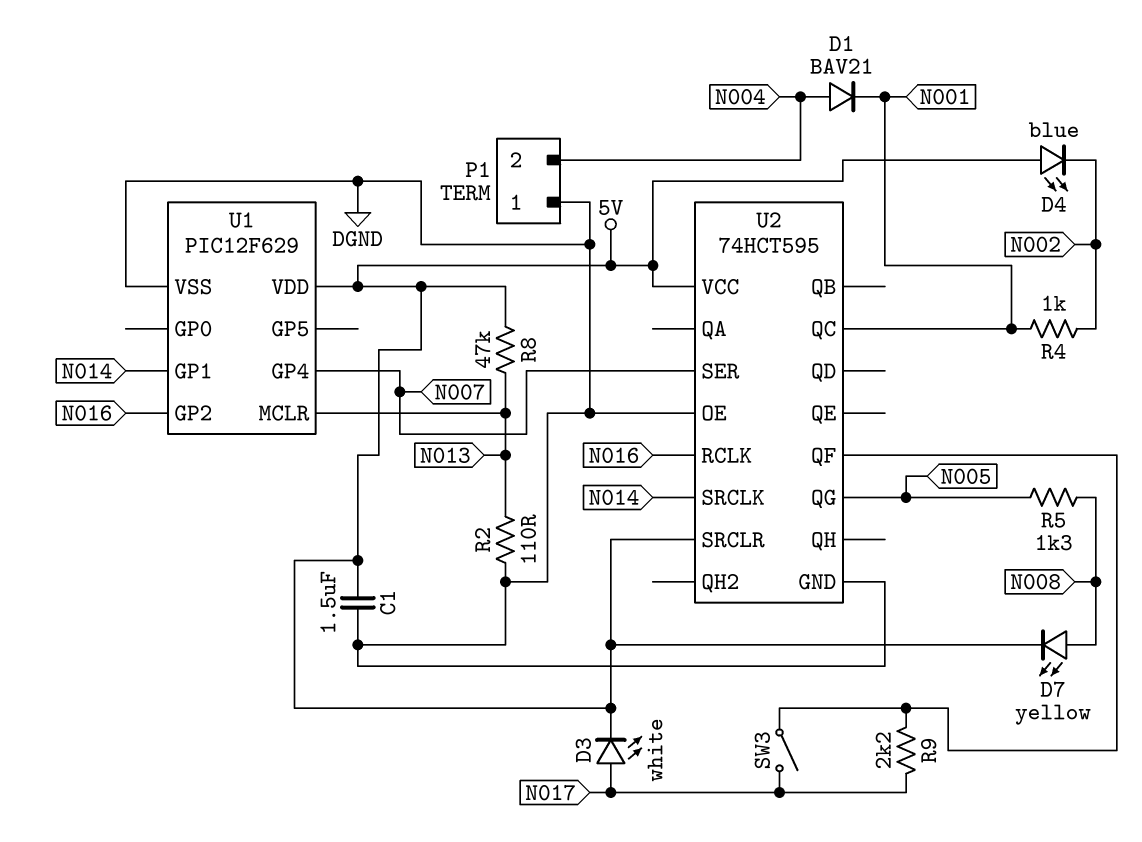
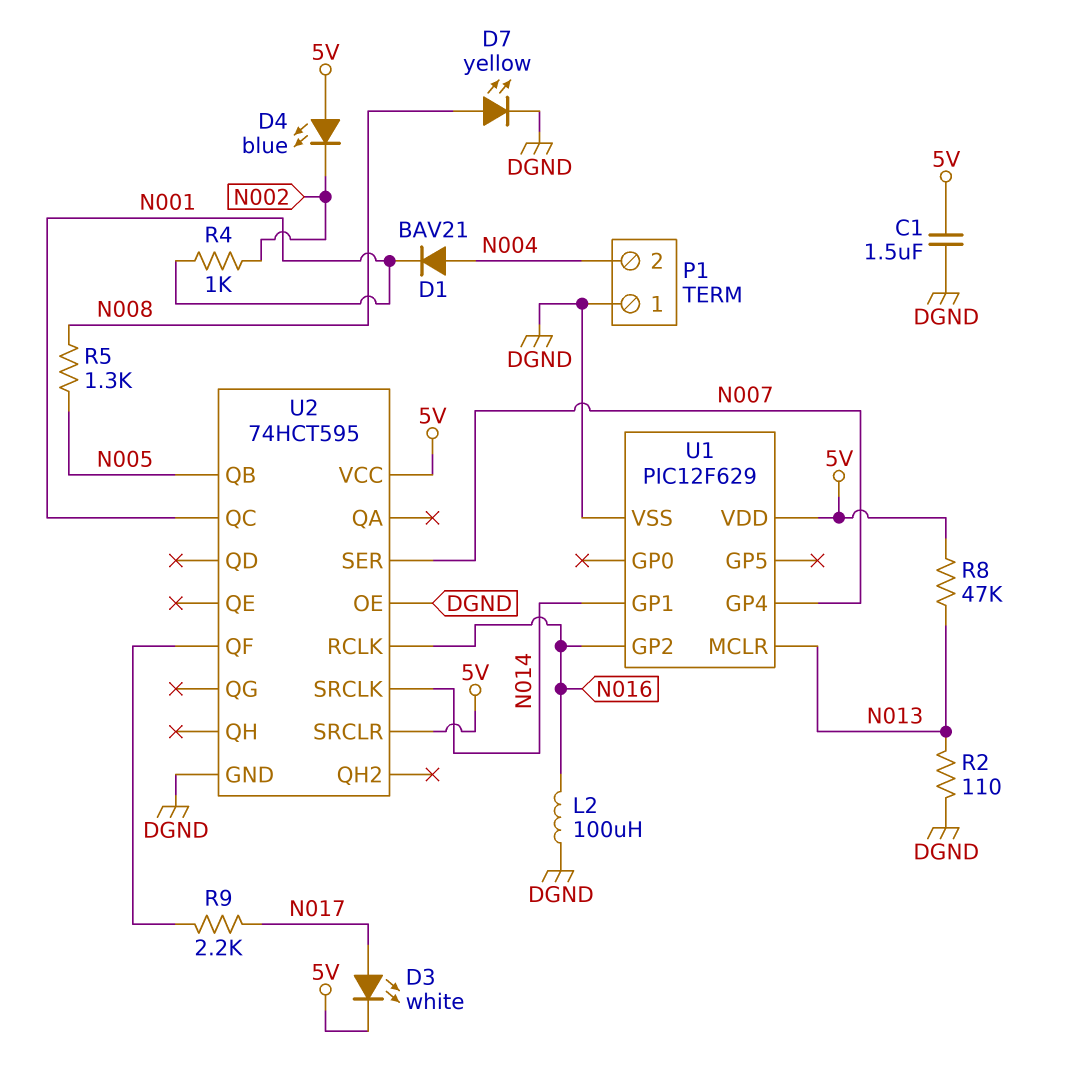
D7: LED yellow (A N008, K 5V) -> LED yellow (A N008, K DGND)
L2: none -> 100uH (DGND, N016)
SW3: switch (N017, U2/QF) -> none
U2 pin QB: none -> N005
U2 pin QG: N005 -> none

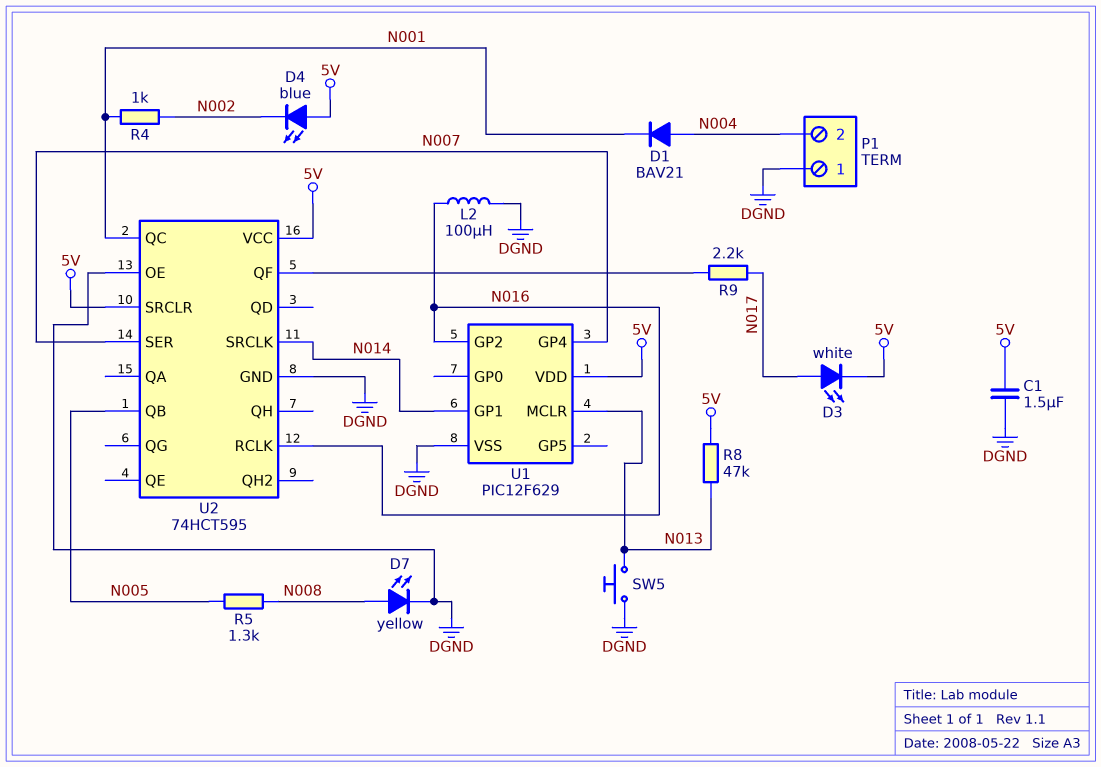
R2: 110 (DGND, N013) -> none
SW5: none -> button (DGND, N013)

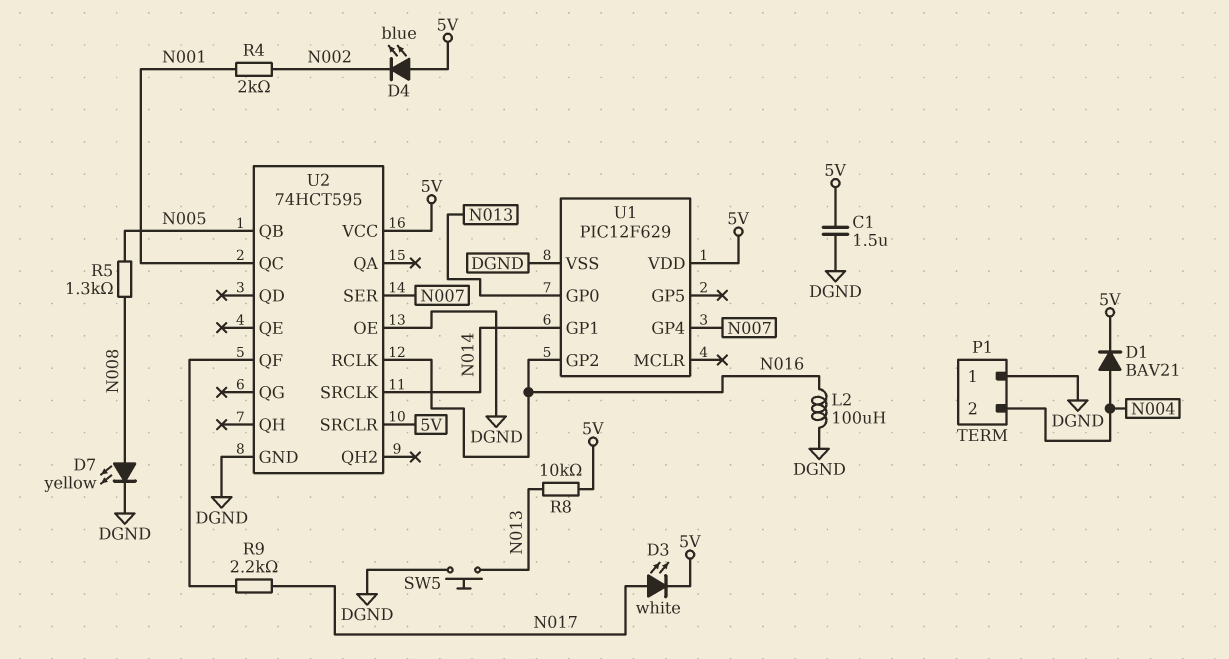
D1: diode BAV21 (A N004, K N001) -> diode BAV21 (A N004, K 5V)
R4: 1k (N001, N002) -> 2k (N001, N002)
R8: 47k (5V, N013) -> 10k (5V, N013)
U1 pin GP0: none -> N013
U1 pin MCLR: N013 -> none

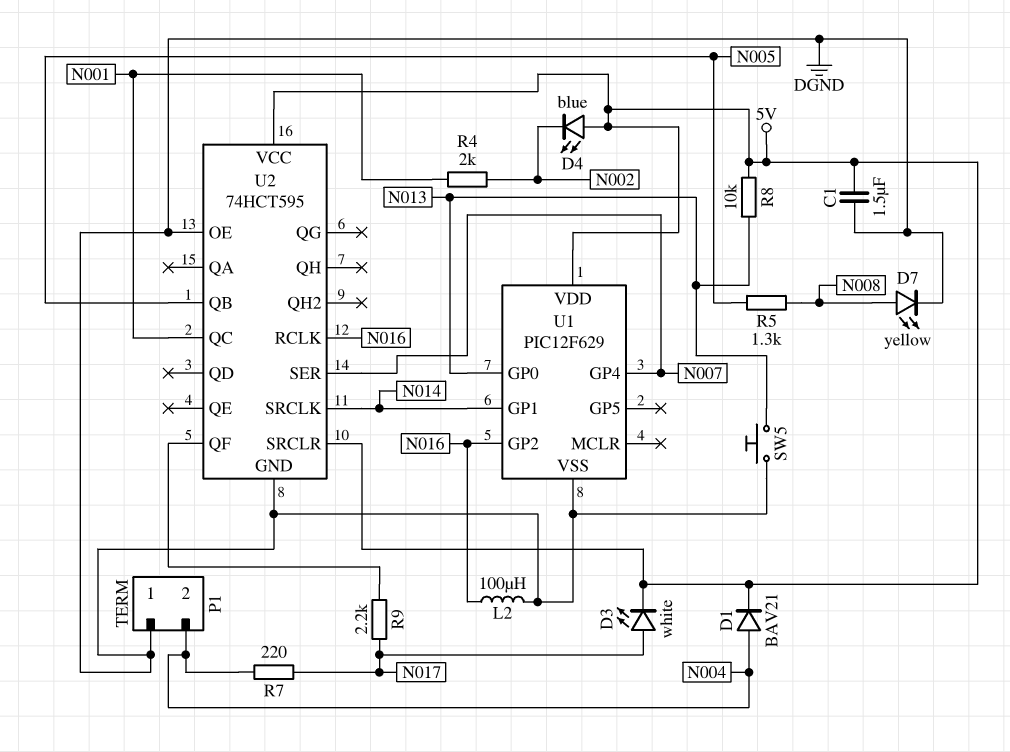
R7: none -> 220 (N004, N017)

